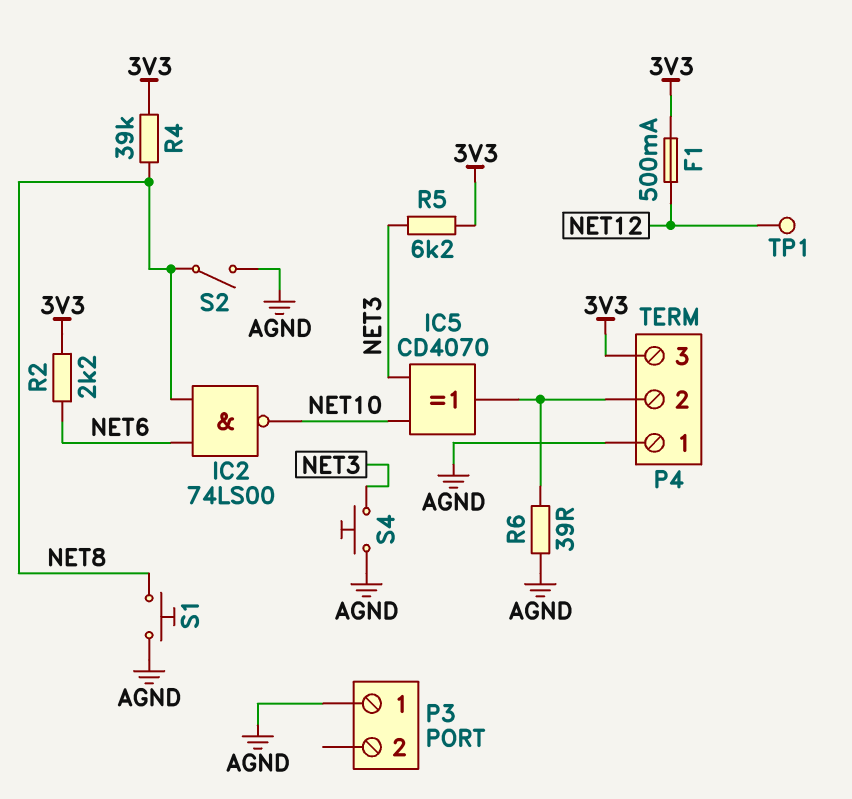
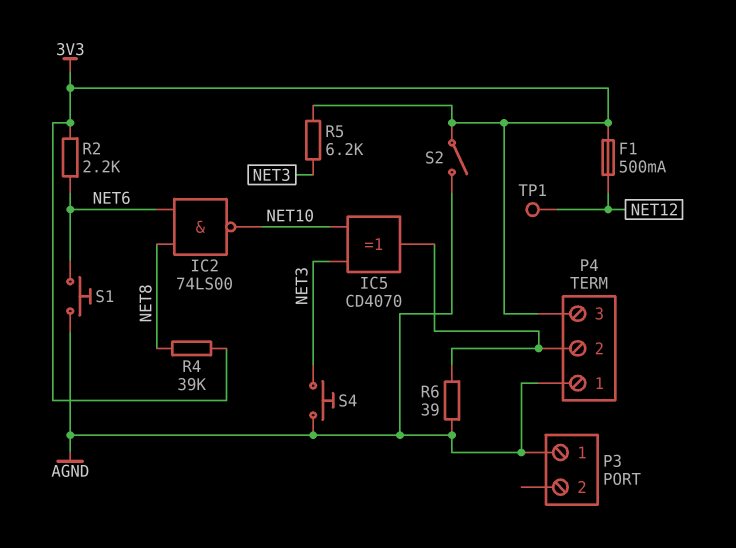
S1: button (AGND, NET8) -> button (AGND, NET6)
S2: switch (AGND, NET8) -> switch (3V3, AGND)

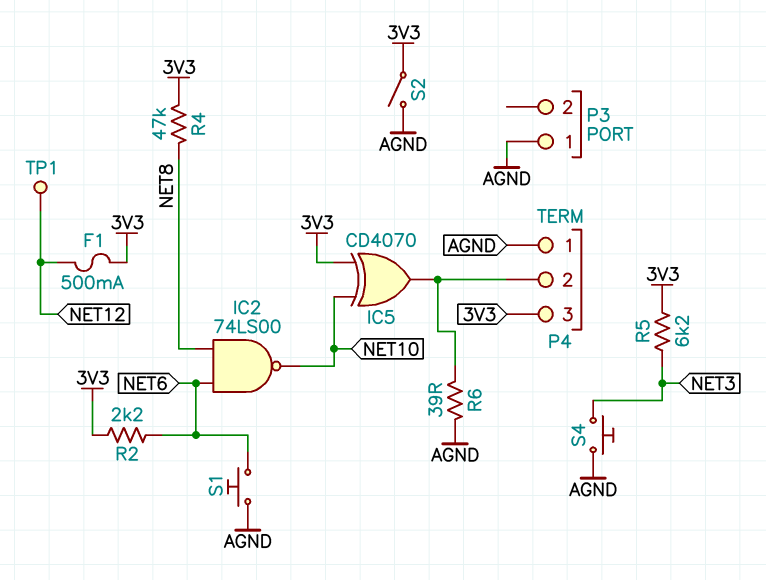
IC5: XOR CD4070 (in NET3, in NET10, out P4/2) -> XOR CD4070 (in 3V3, in NET10, out P4/2)
R4: 39k (3V3, NET8) -> 47k (3V3, NET8)

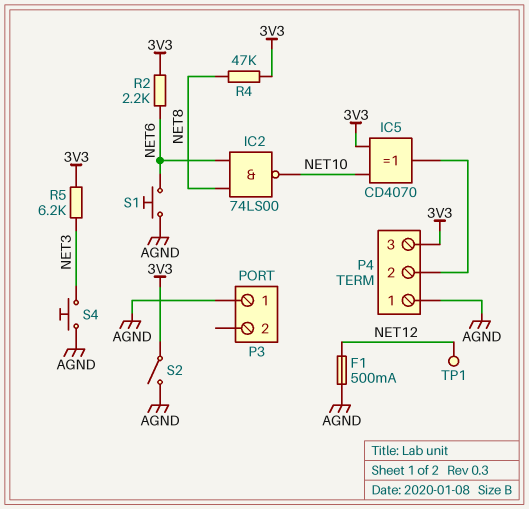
F1: 500mA (3V3, NET12) -> 500mA (AGND, NET12)
R6: 39 (AGND, P4/2) -> none

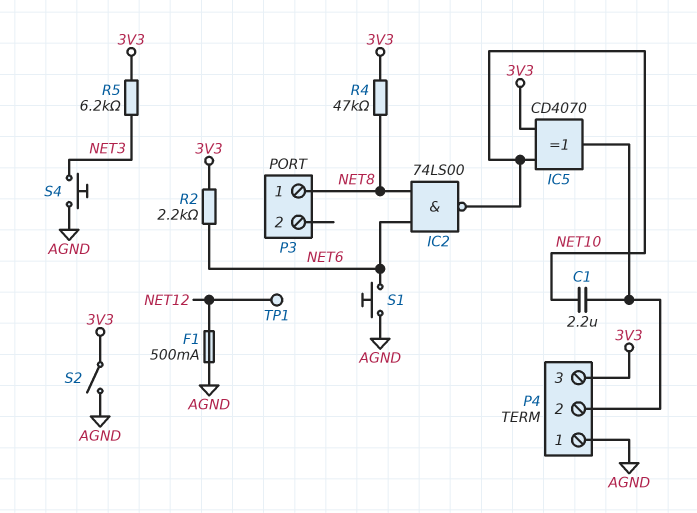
C1: none -> 2.2uF (NET10, P4/2)
P3 pin 1: AGND -> NET8

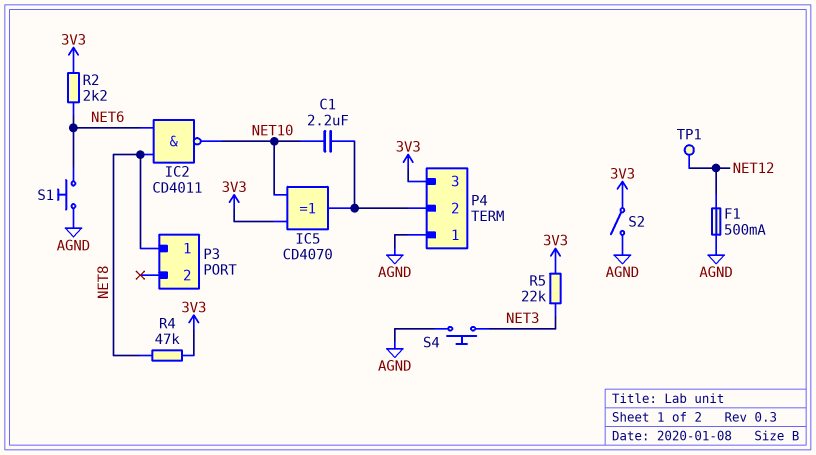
IC2: NAND 74LS00 (in NET6, in NET8, out NET10) -> NAND CD4011 (in NET6, in NET8, out NET10)
R5: 6.2k (3V3, NET3) -> 22k (3V3, NET3)

